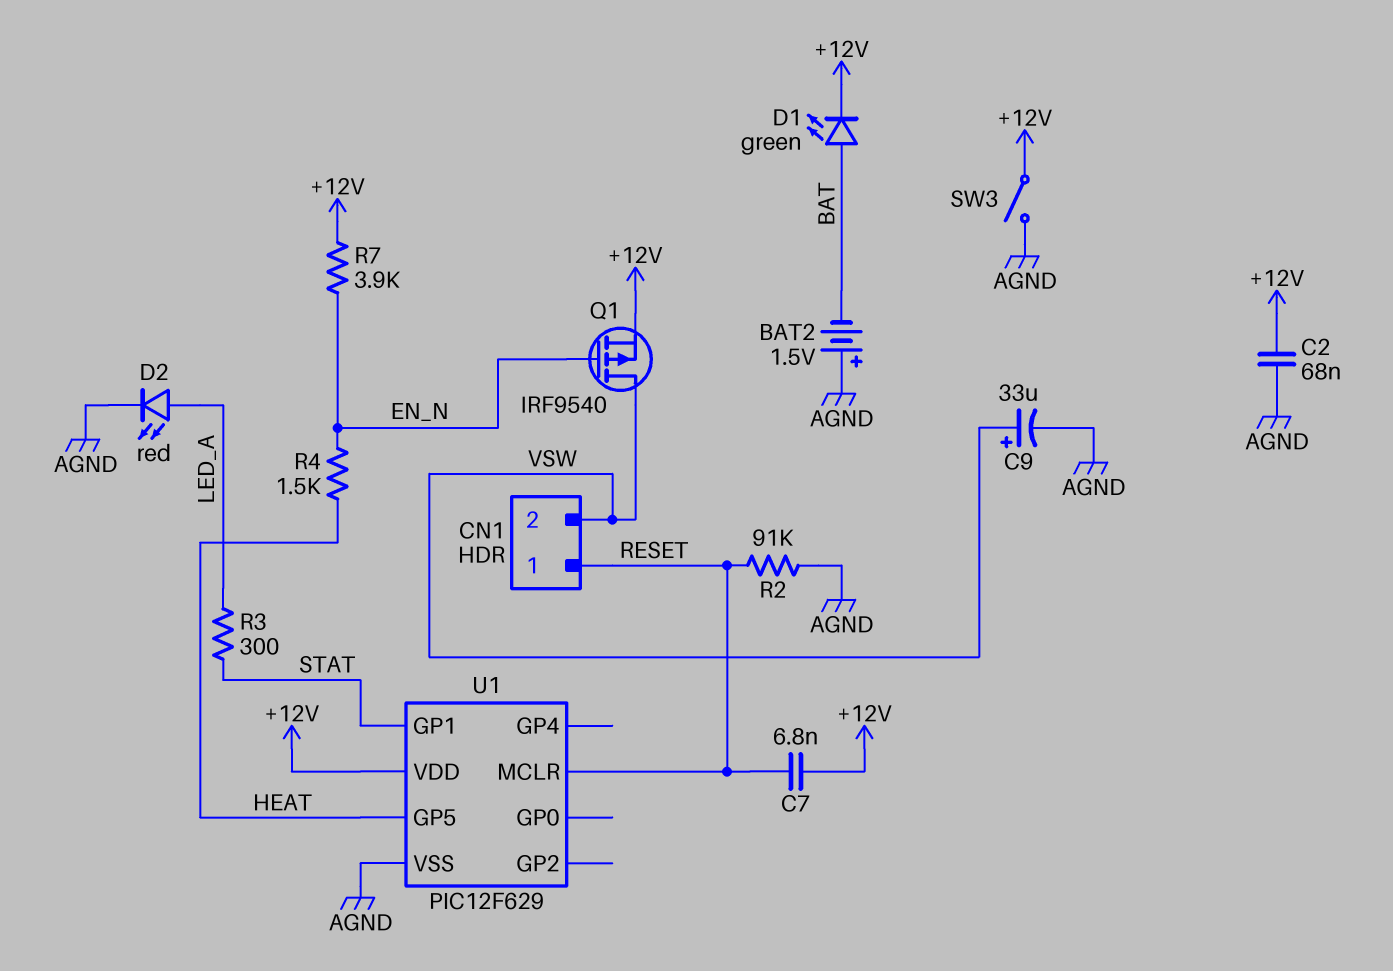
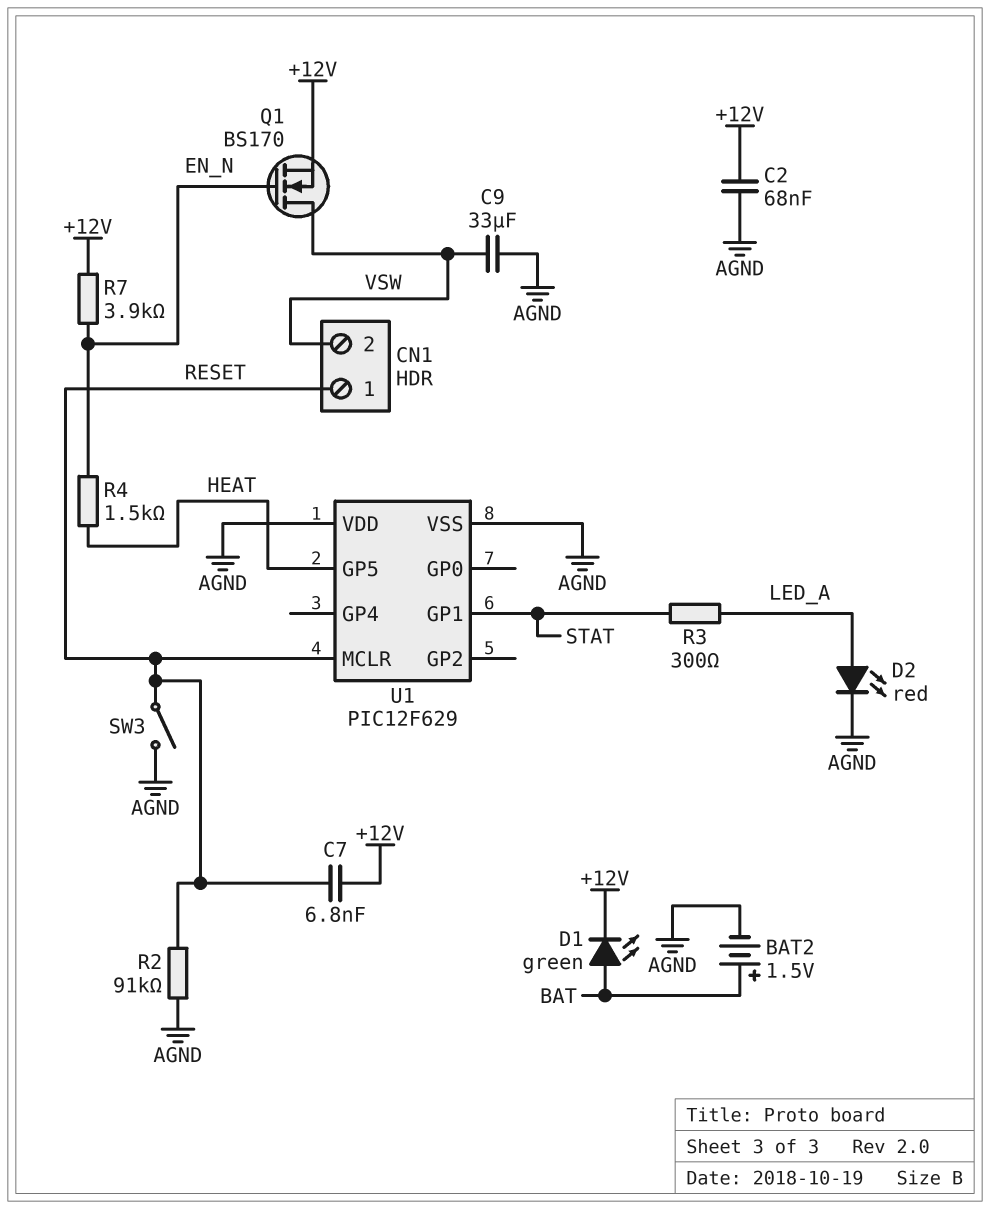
BAT2: 1.5V (plus AGND, minus BAT) -> 1.5V (plus BAT, minus AGND)
C9: 33uF (plus VSW, minus AGND) -> 33uF (AGND, VSW)
Q1: PMOS IRF9540 (G EN_N, D VSW, S +12V) -> NMOS BS170 (G EN_N, D VSW, S +12V)
SW3: switch (+12V, AGND) -> switch (AGND, RESET)
U1 pin VDD: +12V -> AGND

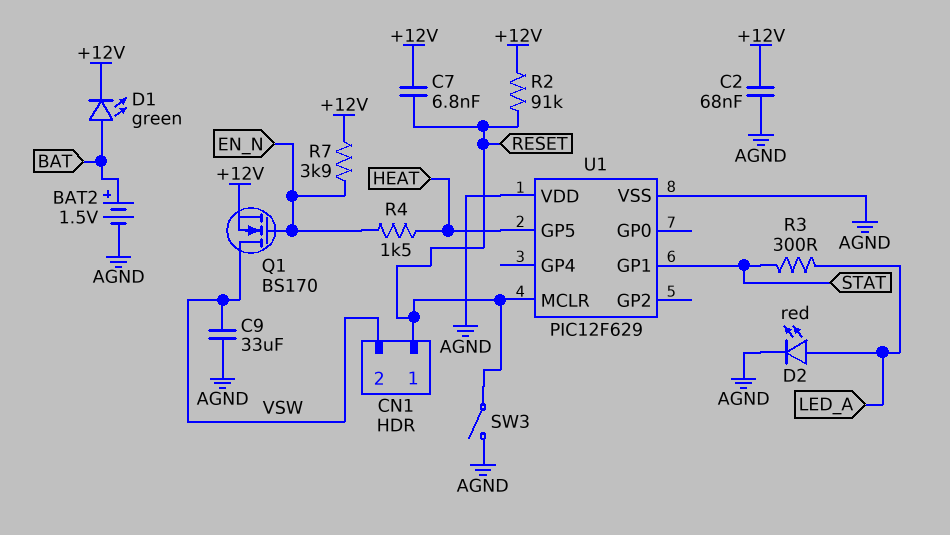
R2: 91k (AGND, RESET) -> 91k (+12V, RESET)

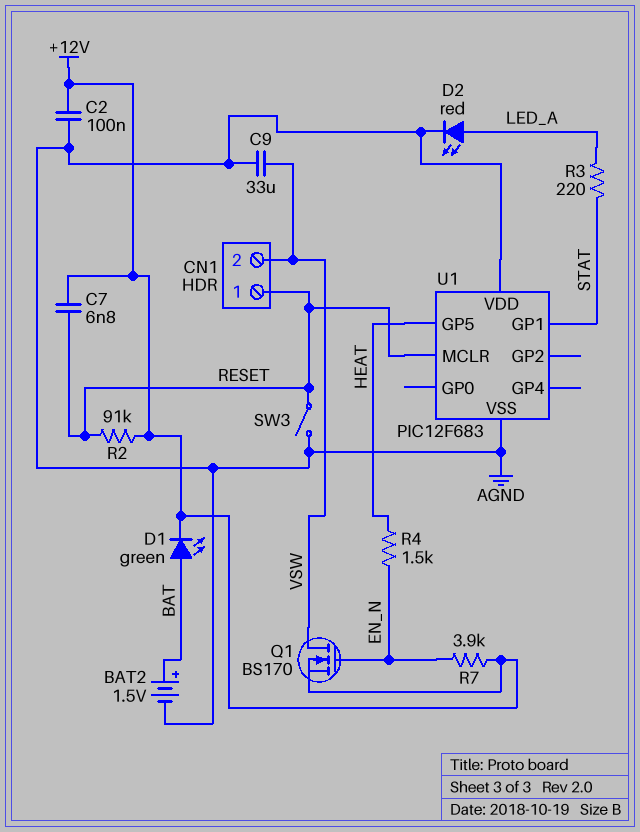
C2: 68nF (+12V, AGND) -> 100nF (+12V, AGND)
R3: 300 (LED_A, STAT) -> 220 (LED_A, STAT)
U1: PIC12F629 -> PIC12F683

